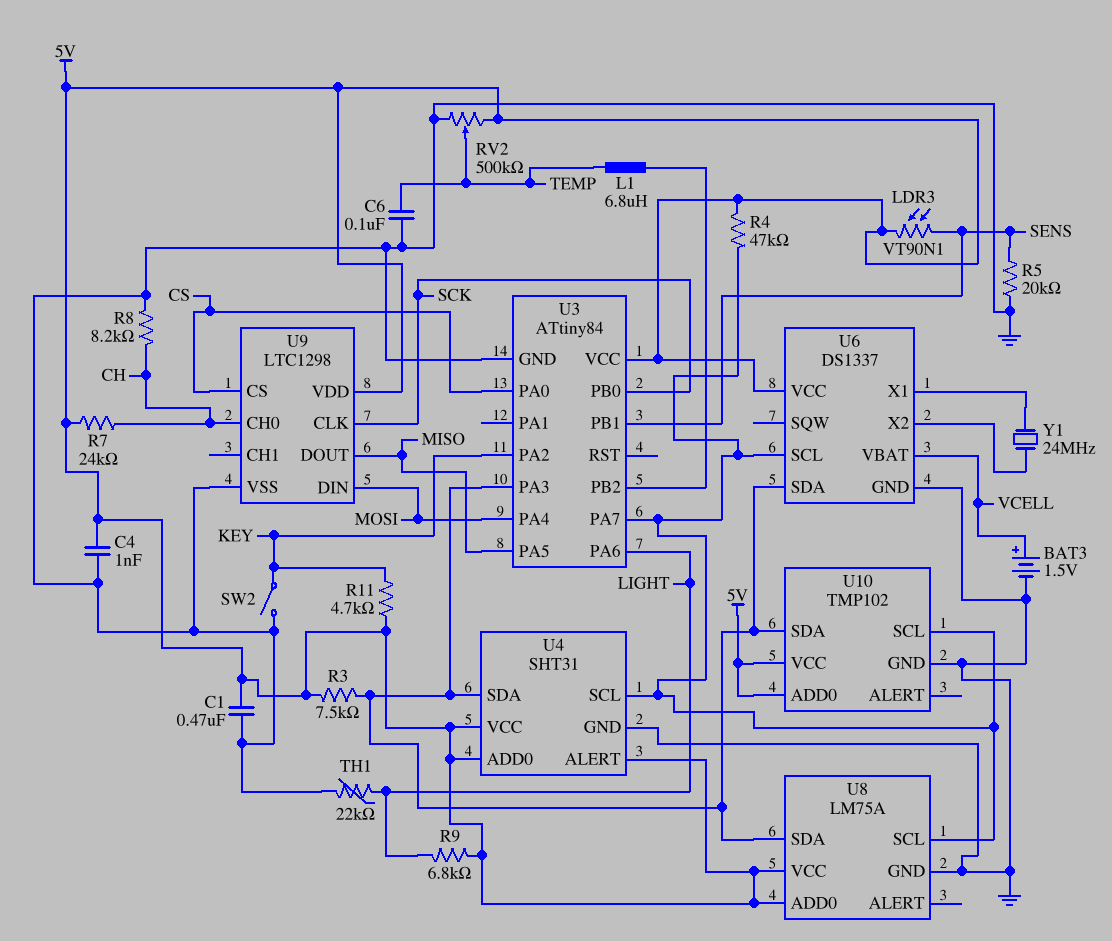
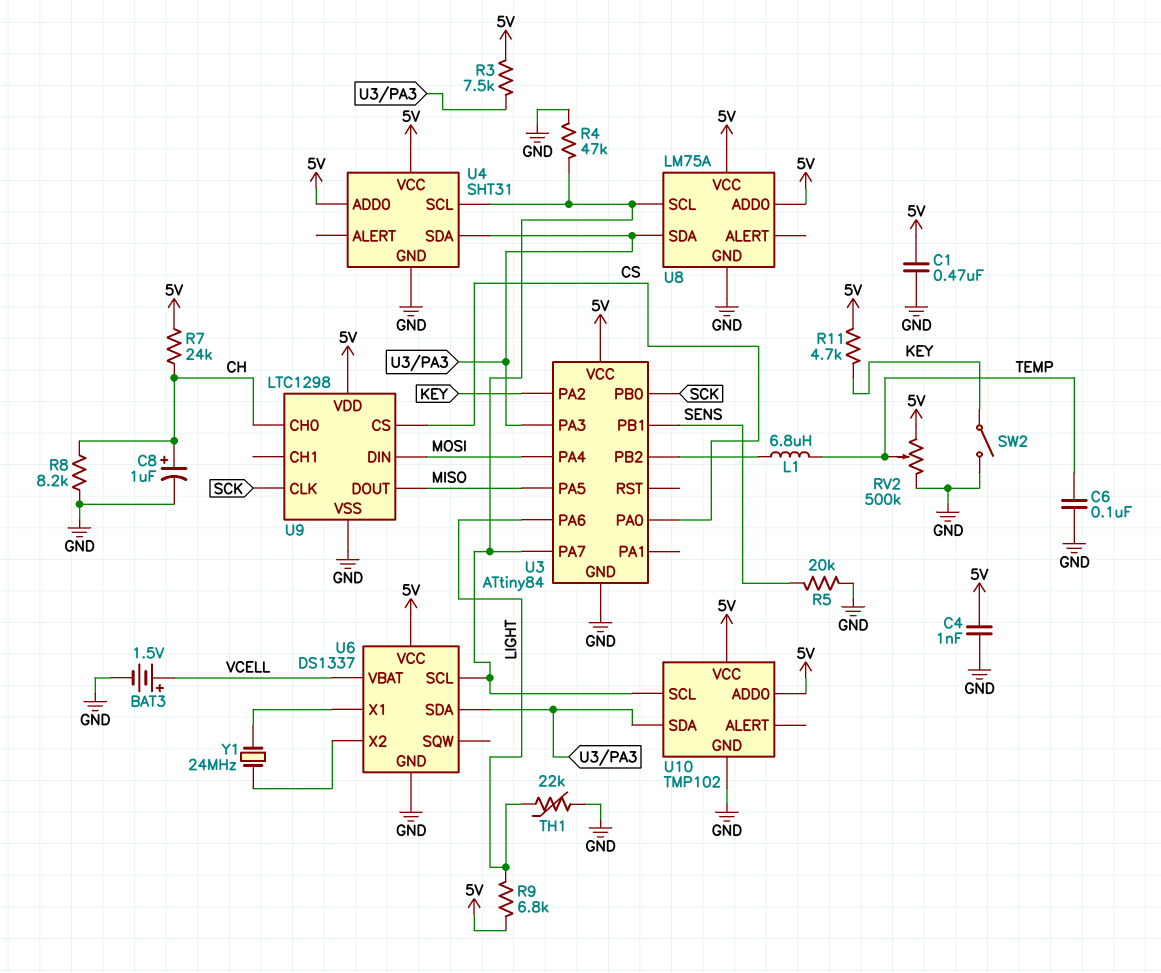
C8: none -> 1uF (plus CH, minus GND)
LDR3: VT90N1 (5V, SENS) -> none
R4: 47k (5V, U3/PA7) -> 47k (GND, U3/PA7)
U4 pin ALERT: 5V -> none

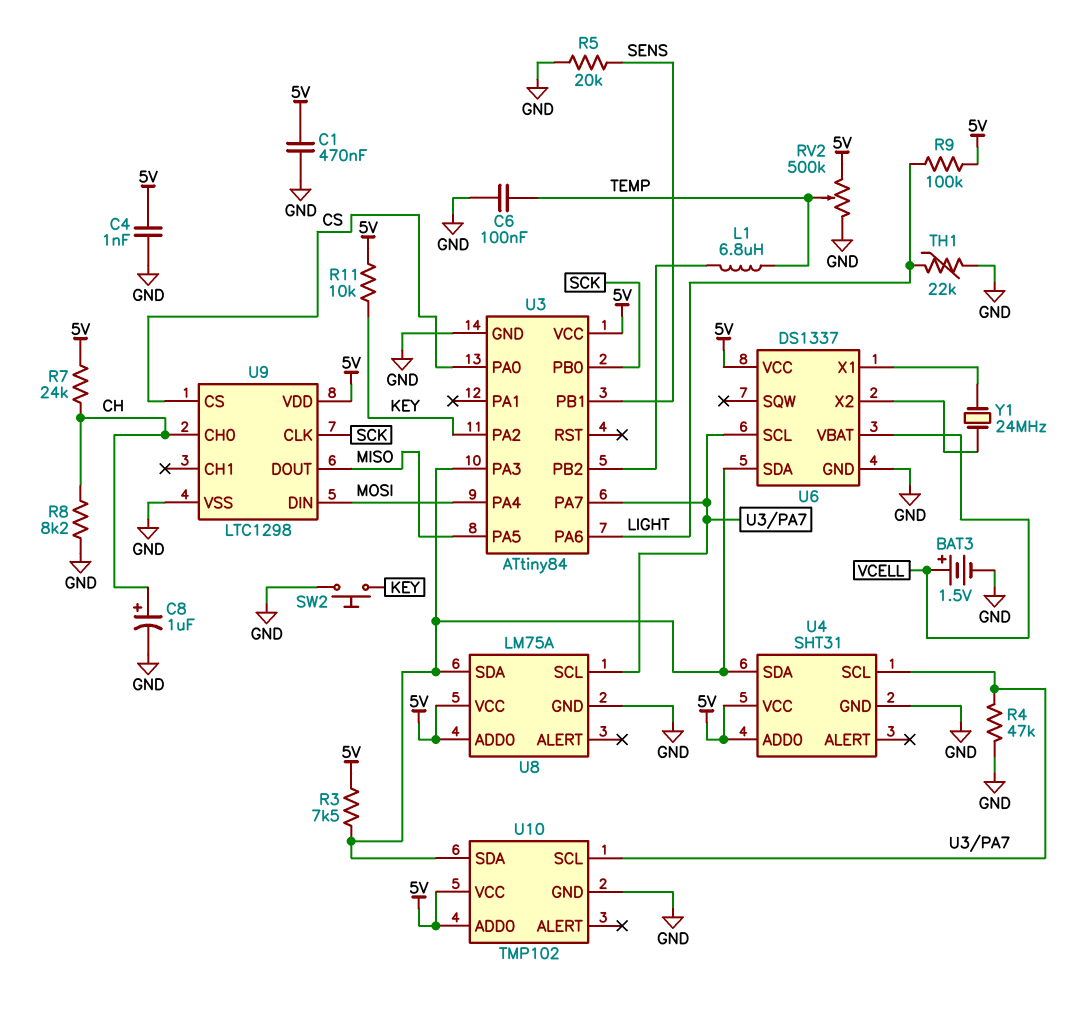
R9: 6.8k (5V, LIGHT) -> 100k (5V, LIGHT)
R11: 4.7k (5V, KEY) -> 10k (5V, KEY)
SW2: switch (GND, KEY) -> button (GND, KEY)

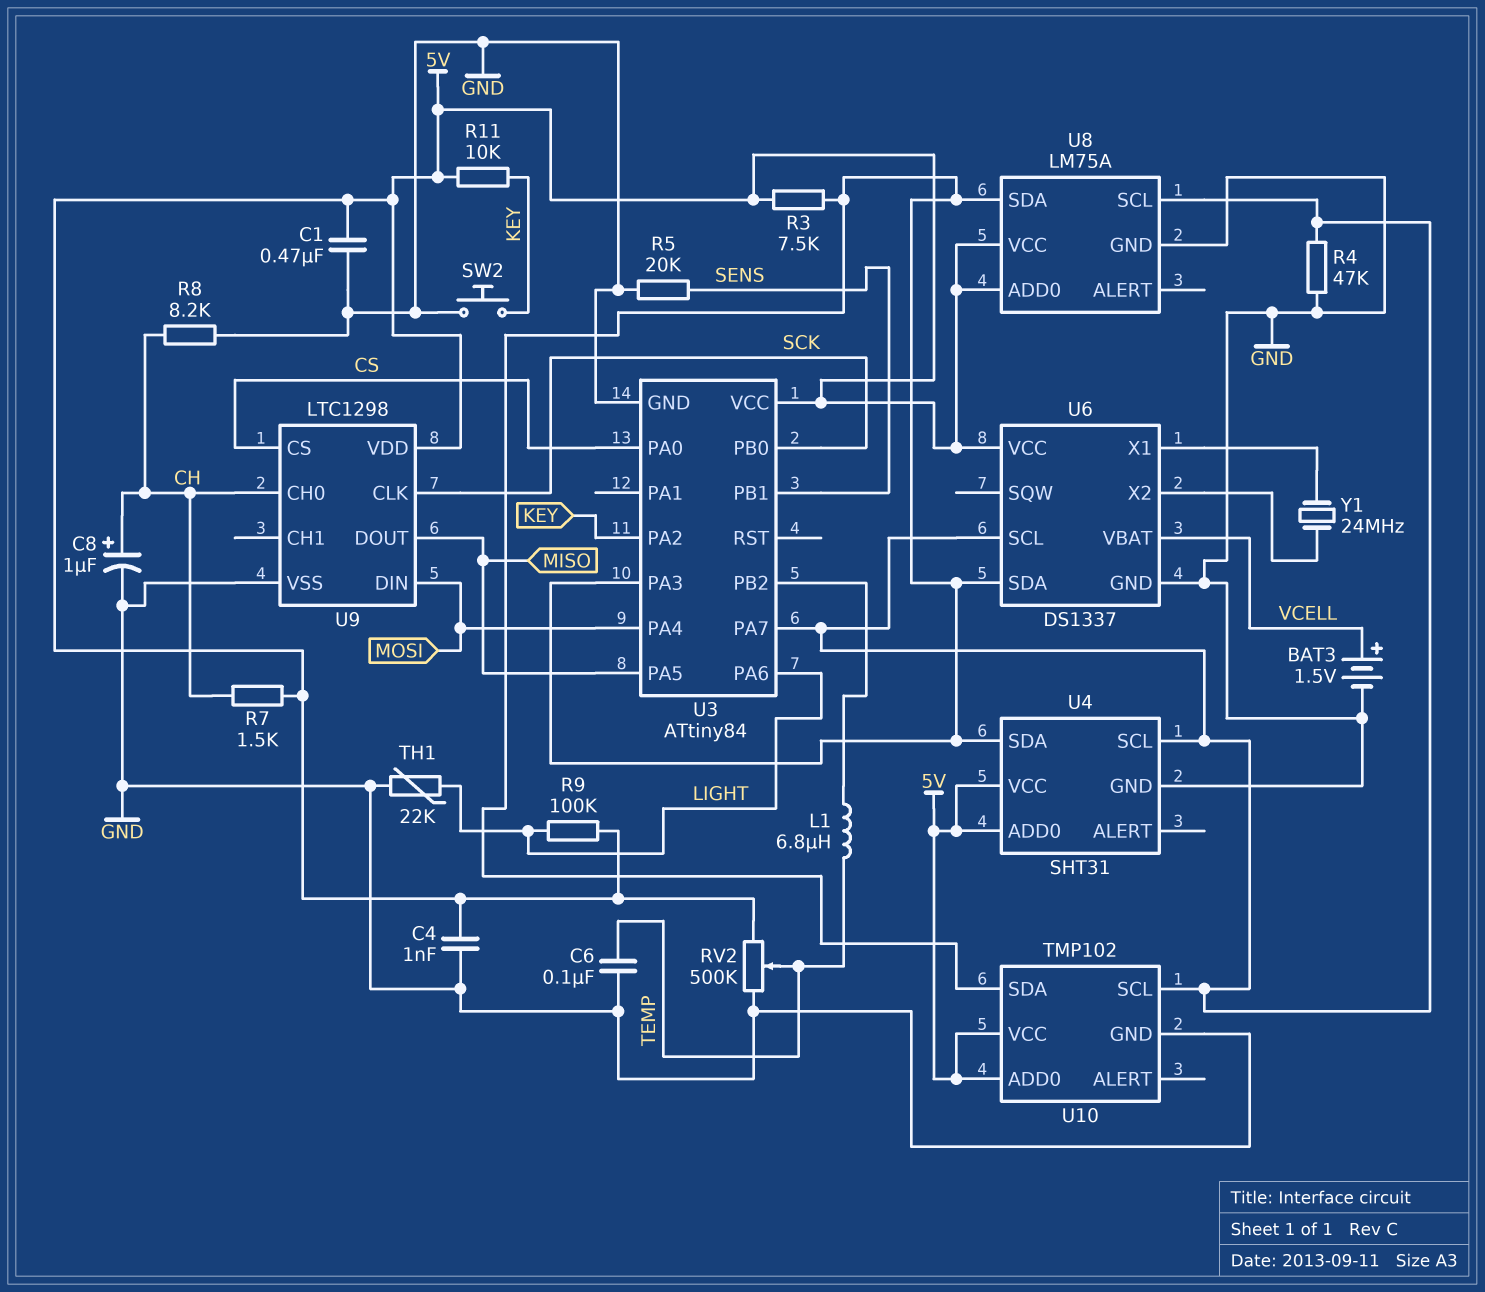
R7: 24k (5V, CH) -> 1.5k (5V, CH)

